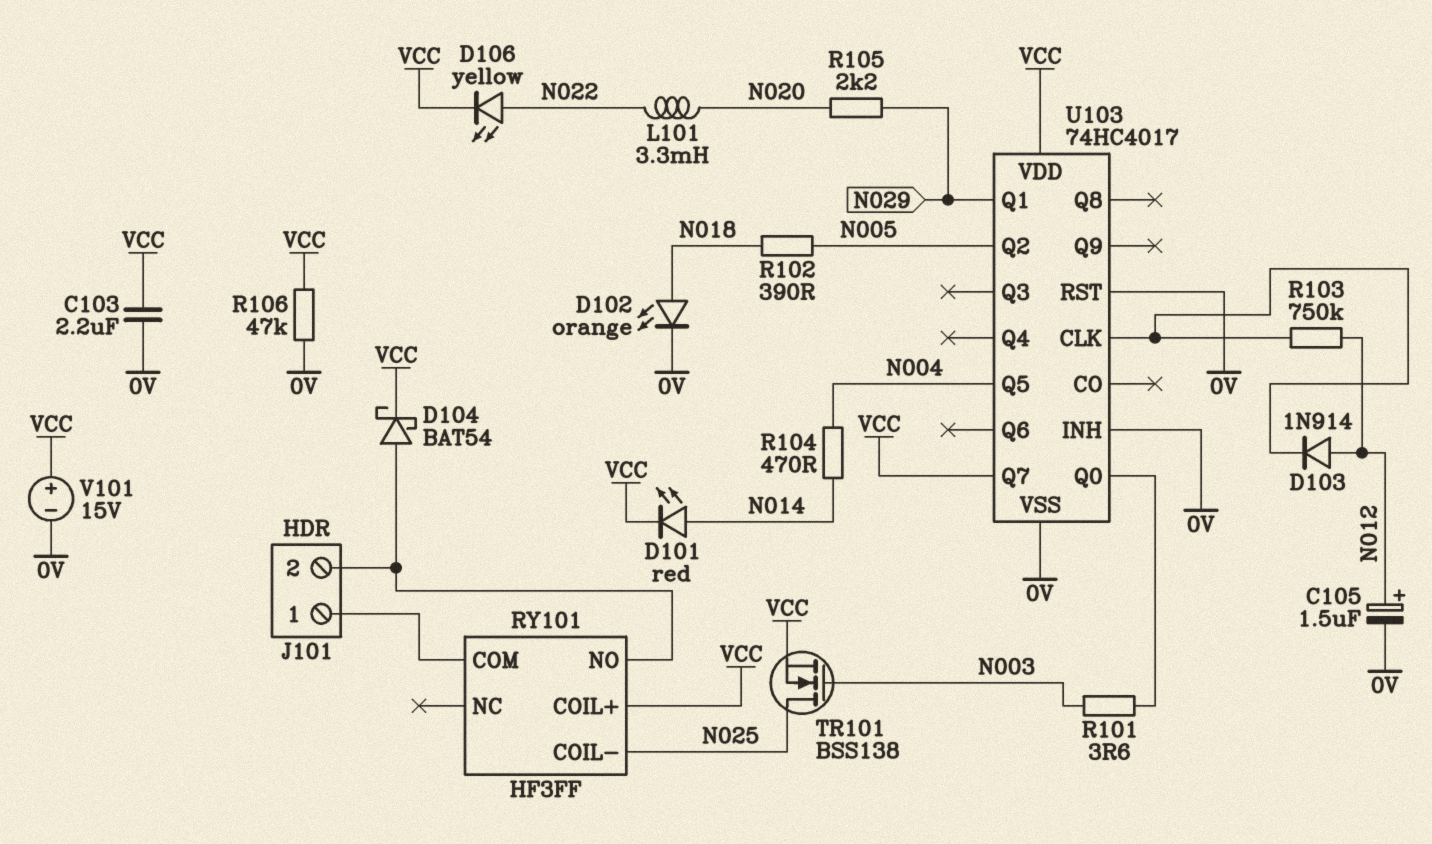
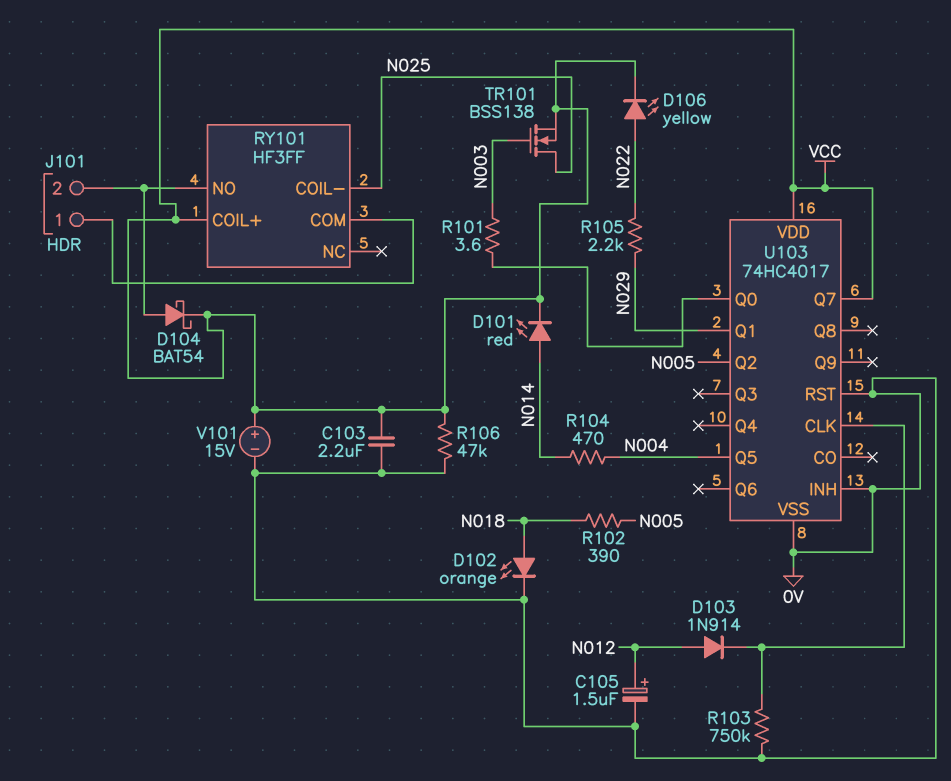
L101: 3.3mH (N020, N022) -> none
R103: 750k (N012, U103/CLK) -> 750k (0V, U103/CLK)
R105: 2.2k (N020, N029) -> 2.2k (N022, N029)

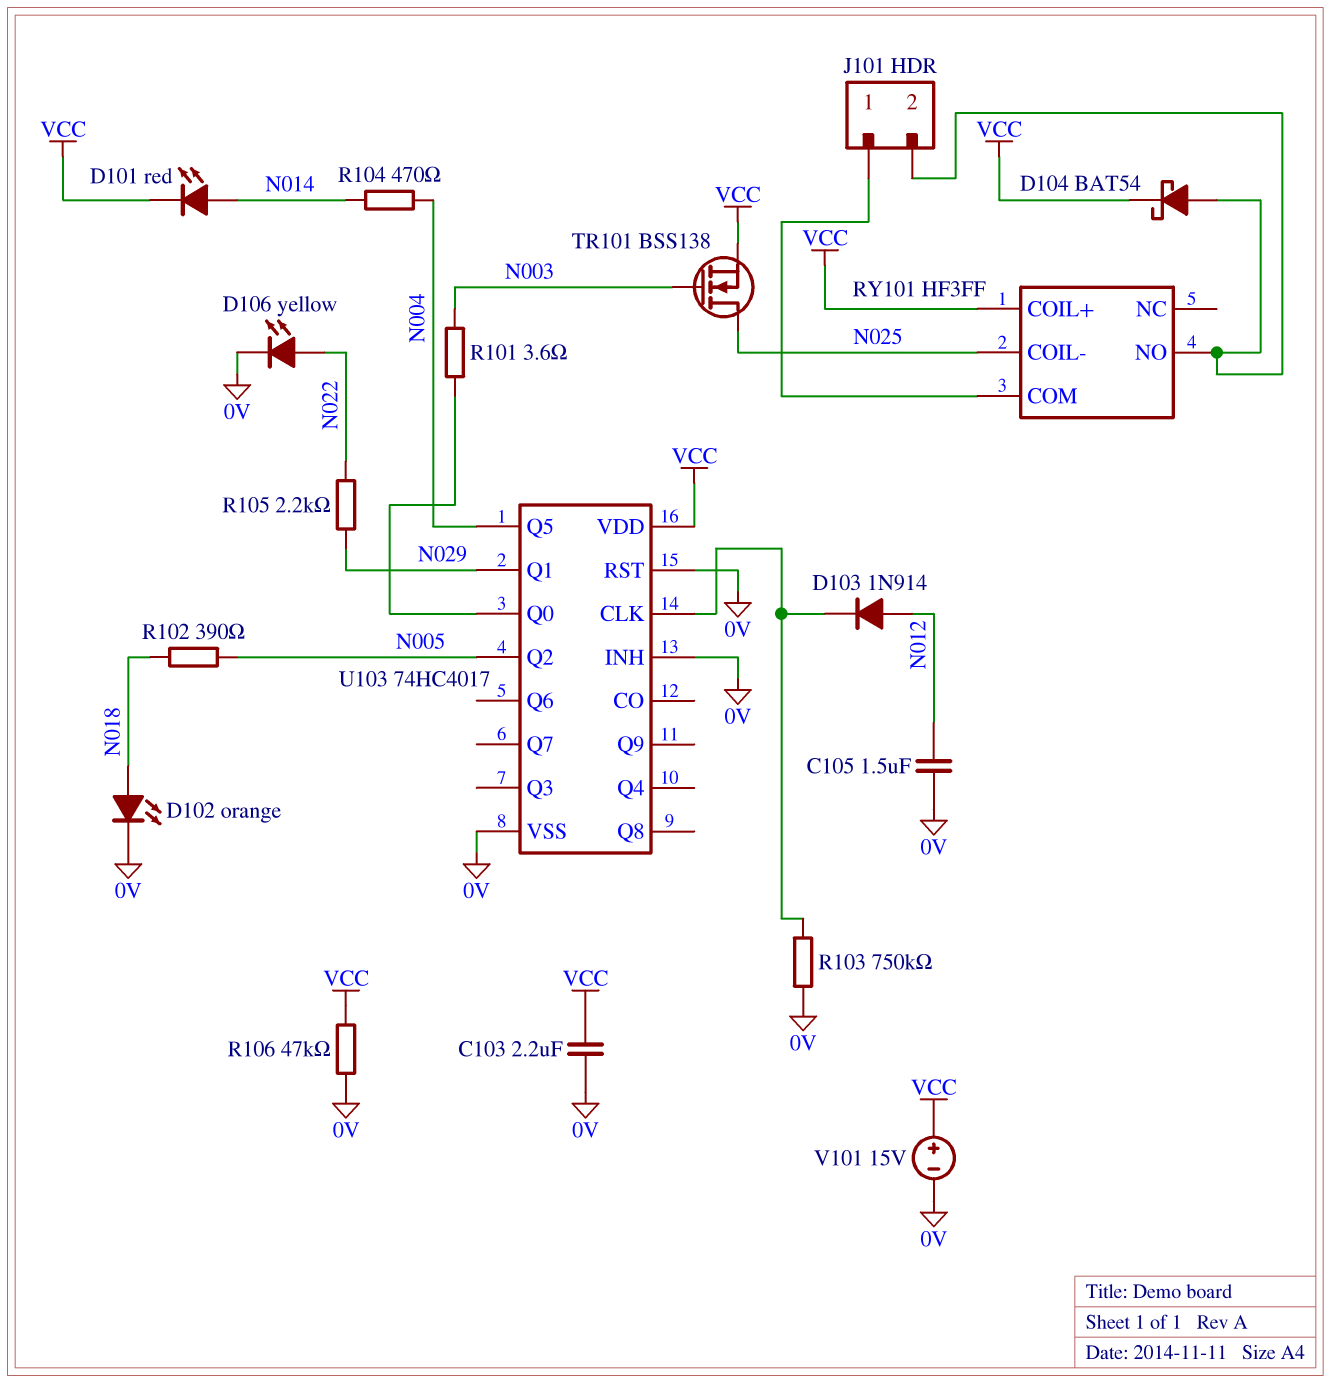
C105: 1.5uF (plus N012, minus 0V) -> 1.5uF (0V, N012)
D106: LED yellow (A N022, K VCC) -> LED yellow (A N022, K 0V)
U103 pin Q7: VCC -> none

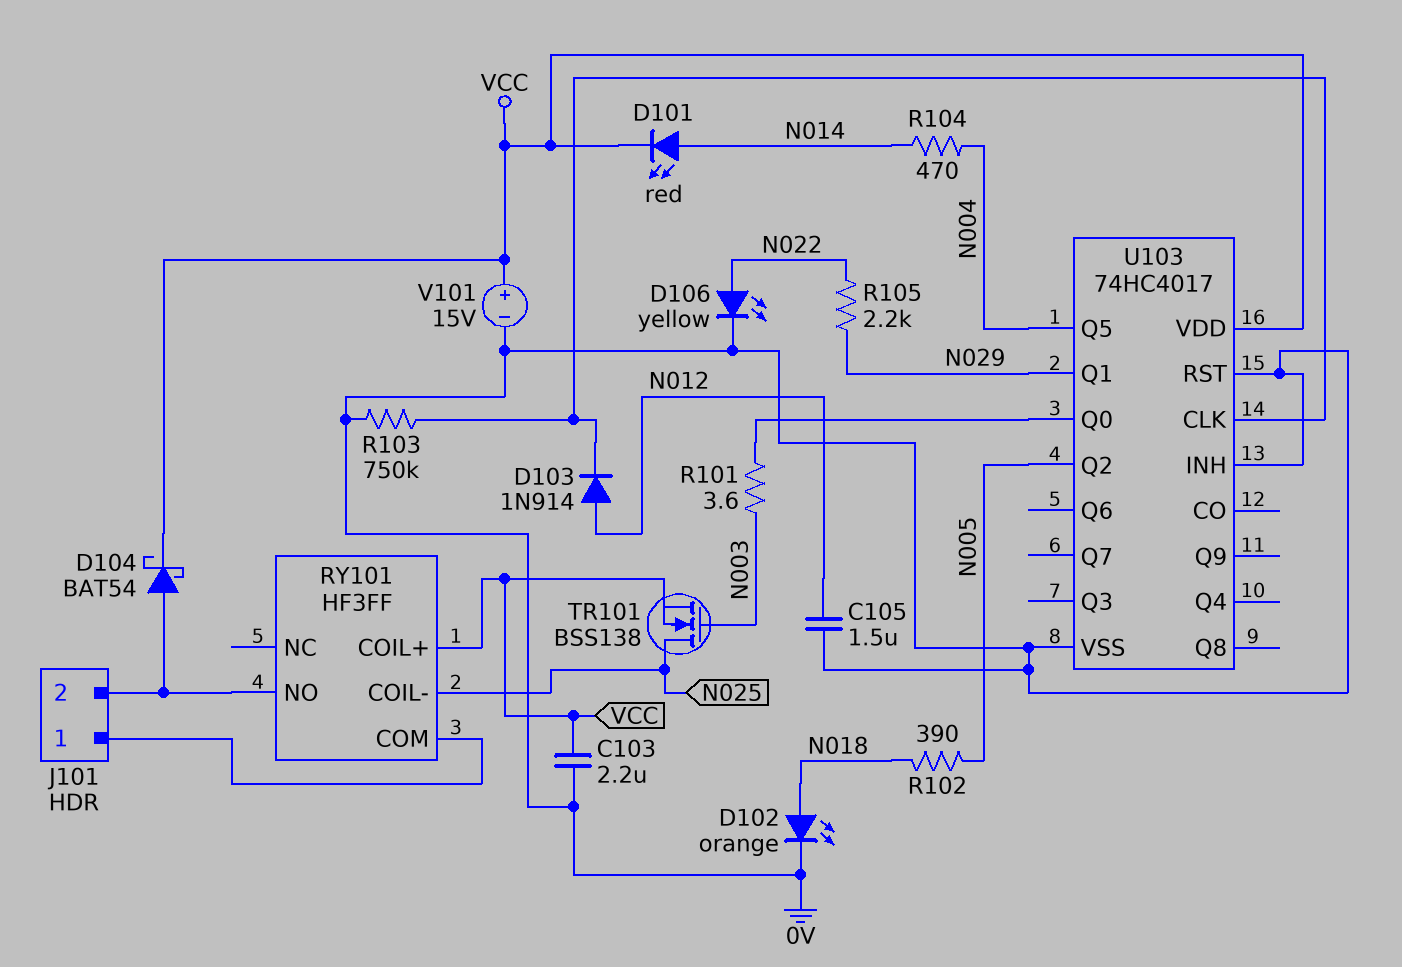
R106: 47k (0V, VCC) -> none

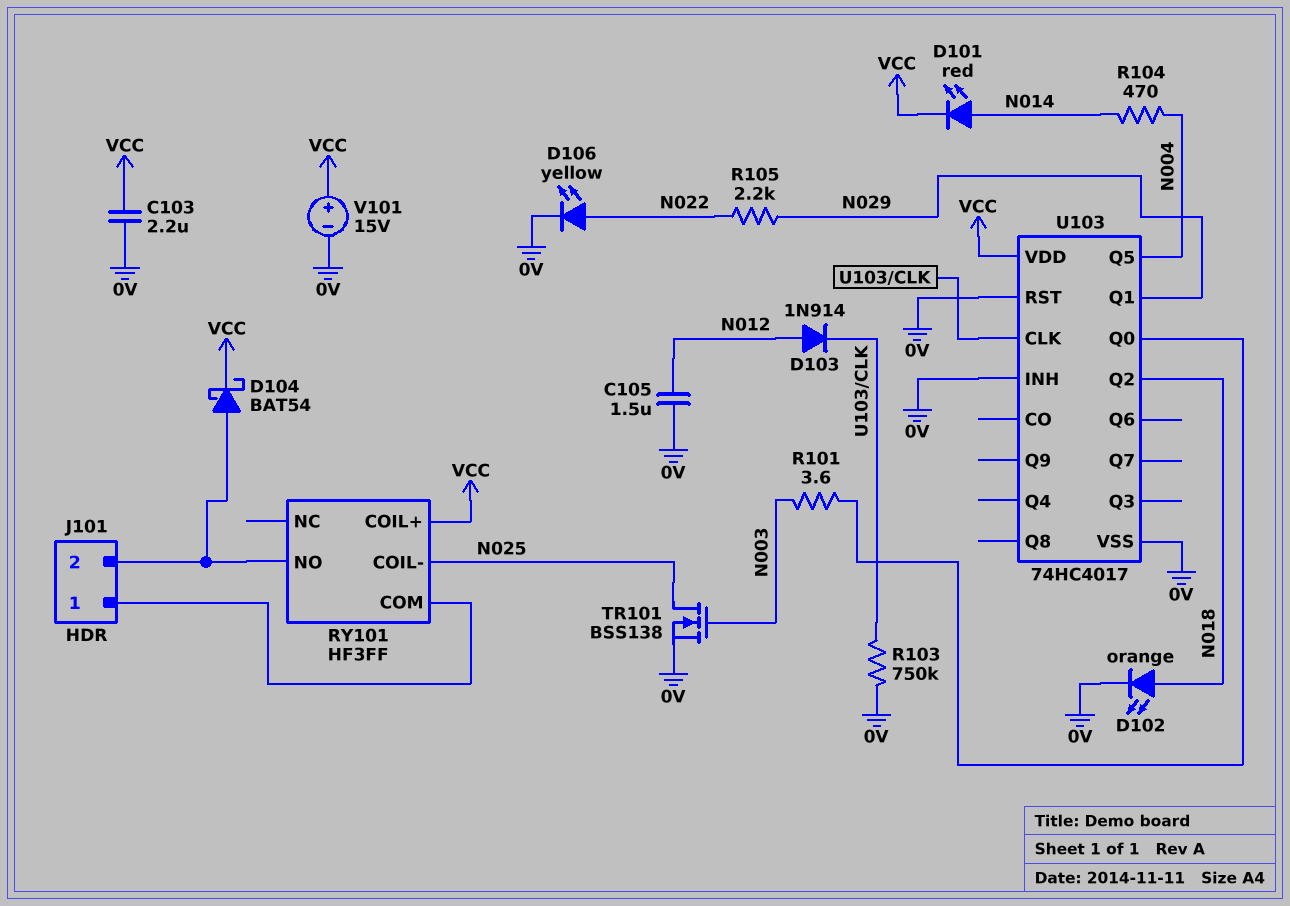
R102: 390 (N005, N018) -> none
TR101: NMOS BSS138 (G N003, D N025, S VCC) -> NMOS BSS138 (G N003, D N025, S 0V)
U103 pin Q2: N005 -> N018

